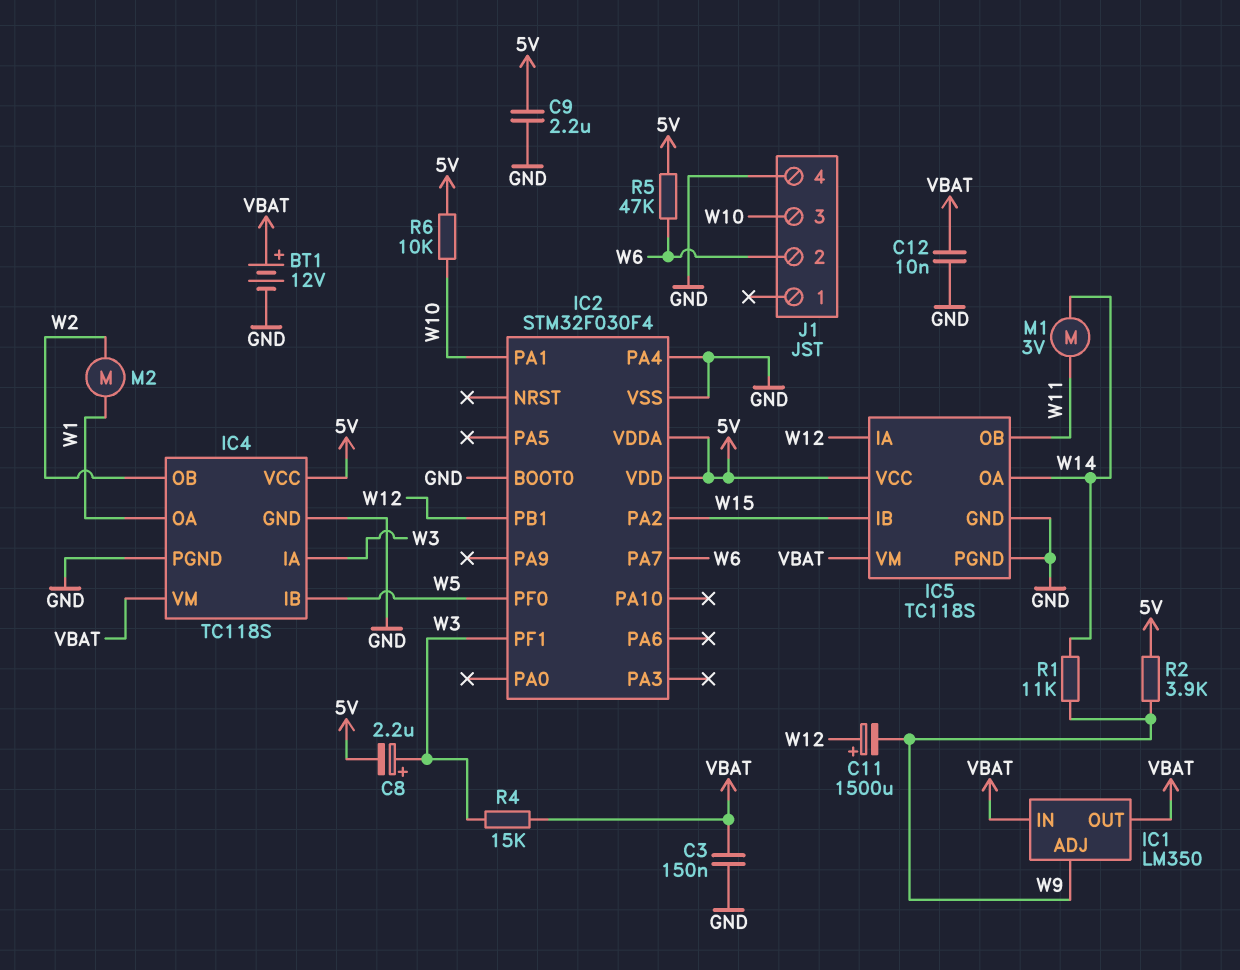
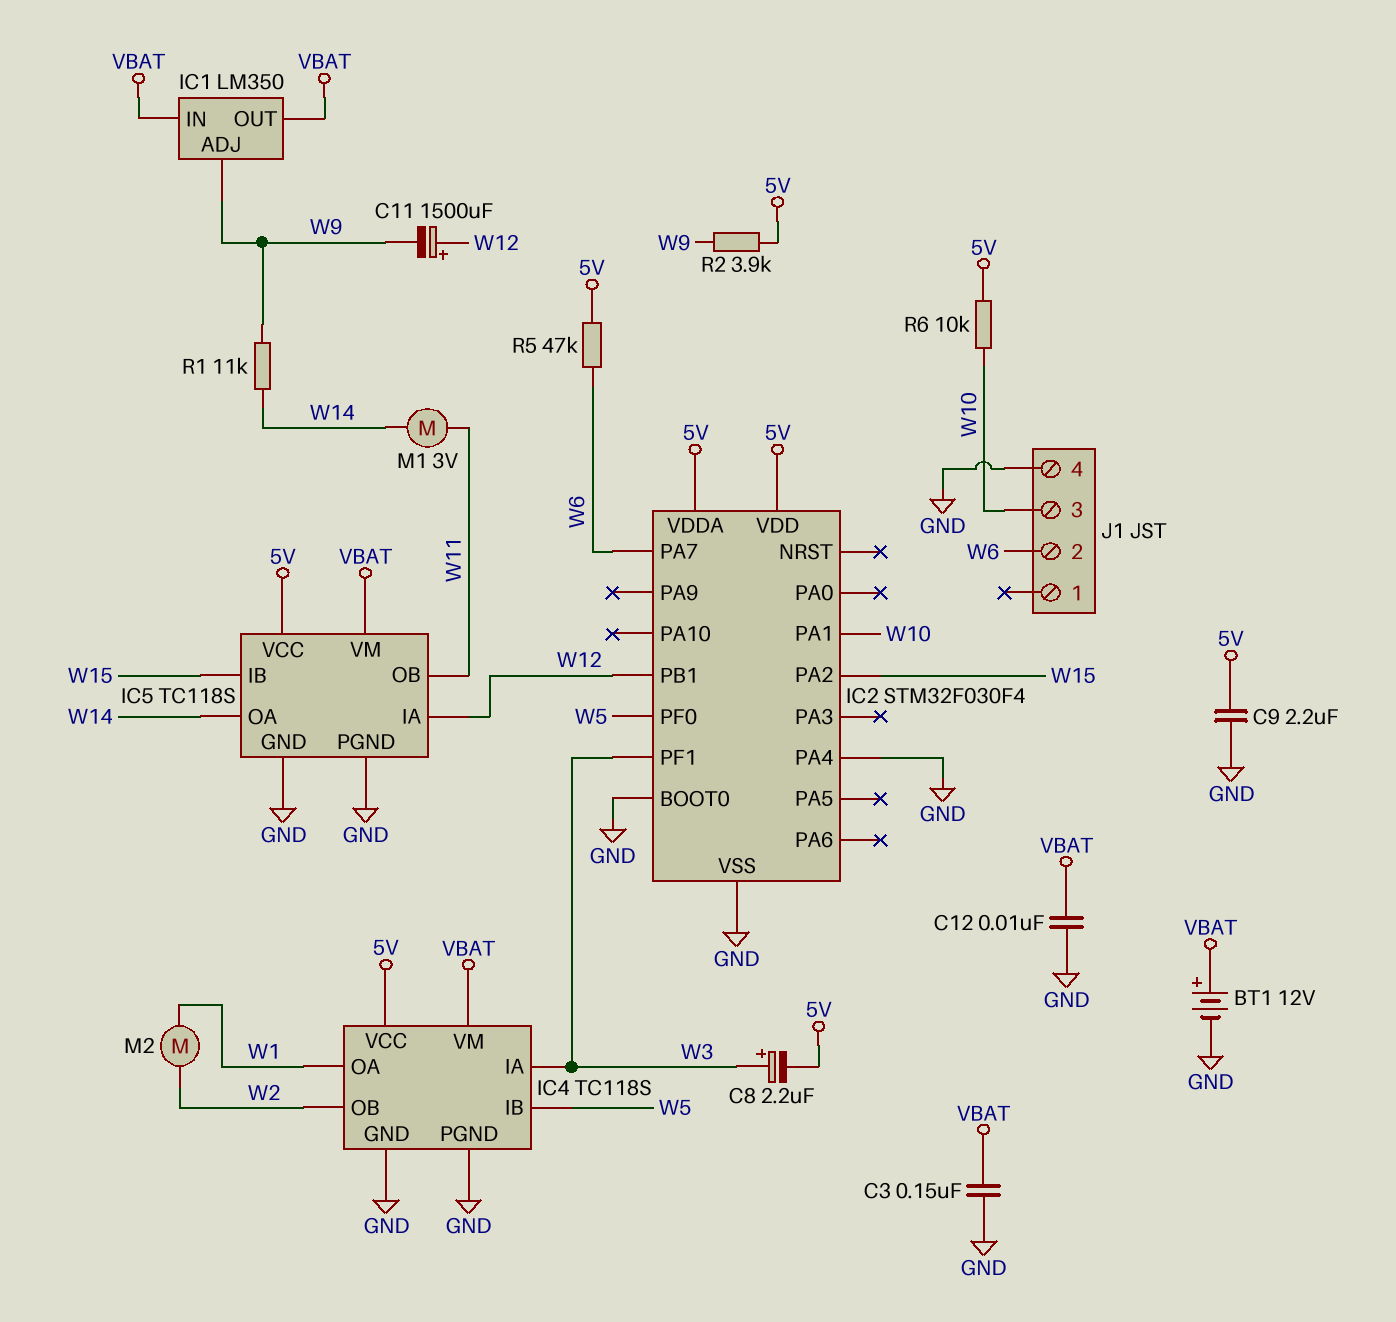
R4: 15k (VBAT, W3) -> none

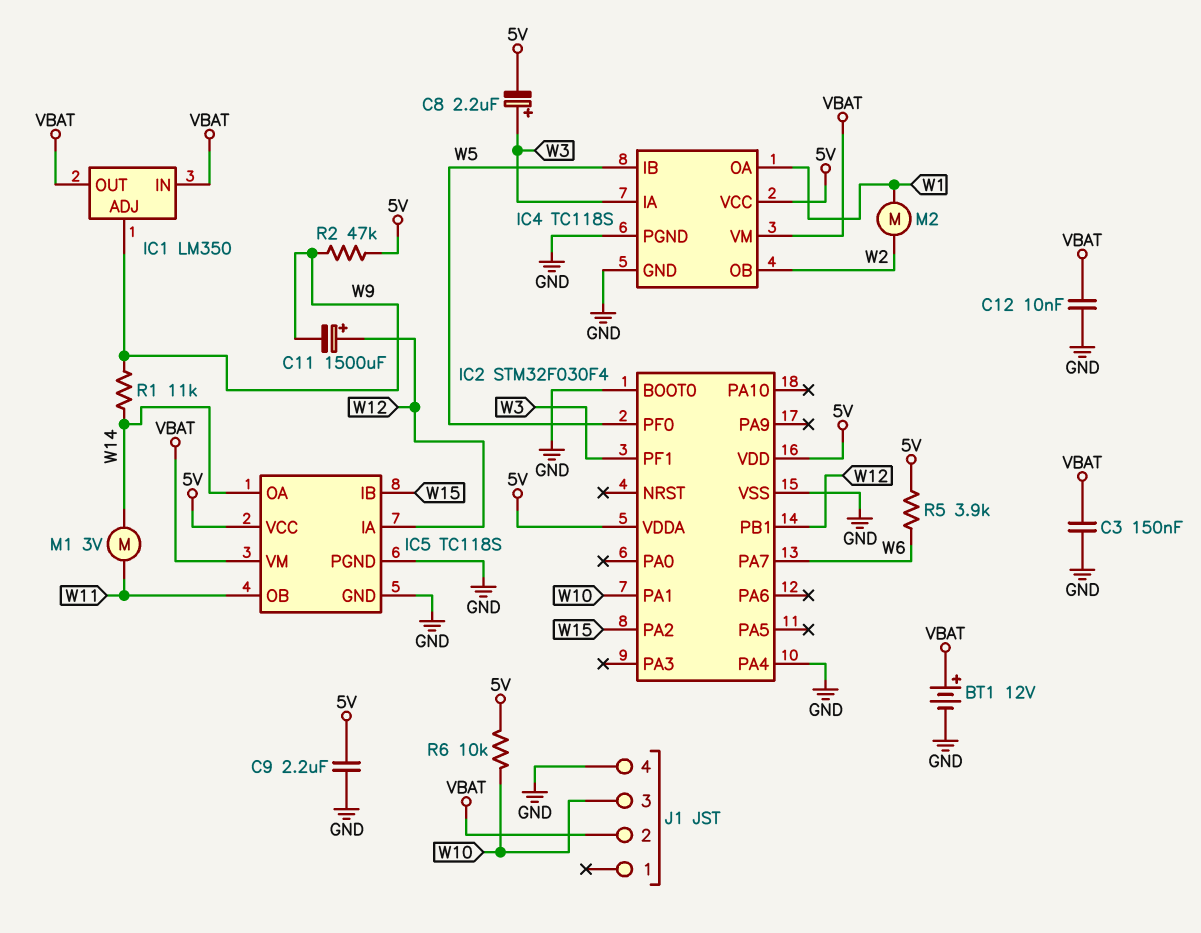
J1 pin 2: W6 -> VBAT
R2: 3.9k (5V, W9) -> 47k (5V, W9)
R5: 47k (5V, W6) -> 3.9k (5V, W6)

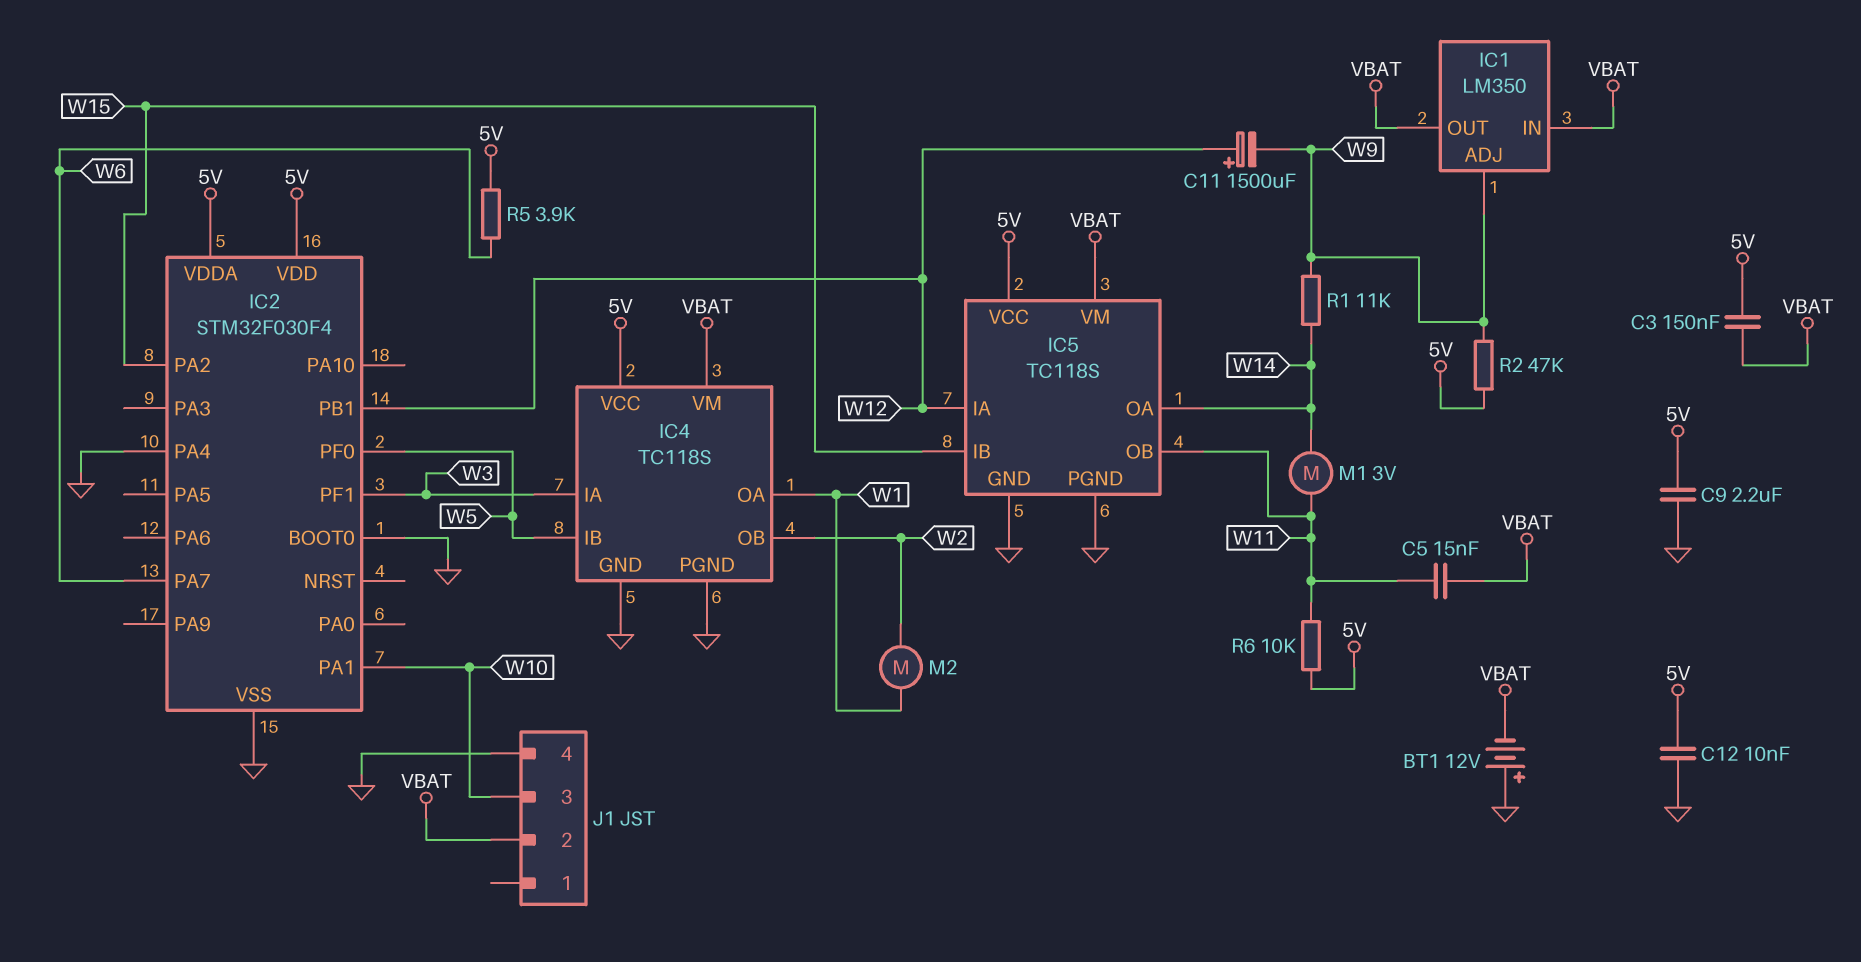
BT1: 12V (plus VBAT, minus GND) -> 12V (plus GND, minus VBAT)
C3: 150nF (GND, VBAT) -> 150nF (5V, VBAT)
C5: none -> 15nF (VBAT, W11)
C8: 2.2uF (plus W3, minus 5V) -> none
C12: 10nF (GND, VBAT) -> 10nF (5V, GND)
R6: 10k (5V, W10) -> 10k (5V, W11)

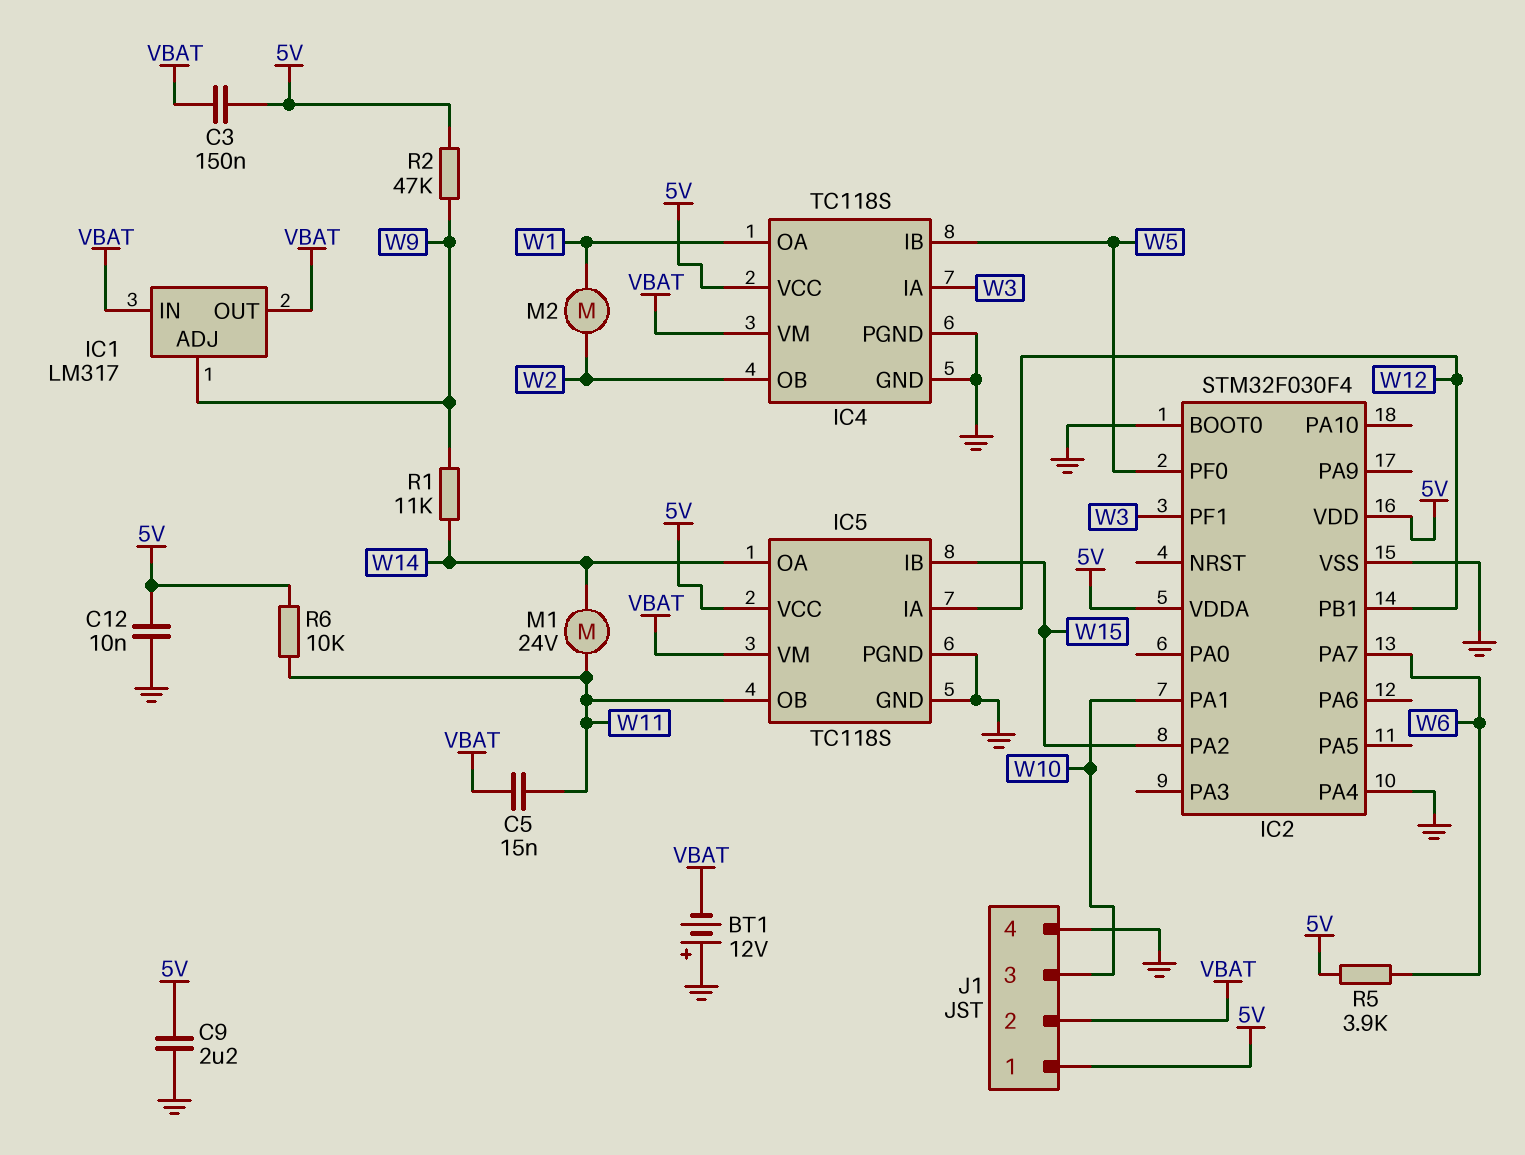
C11: 1500uF (plus W12, minus W9) -> none
IC1: LM350 -> LM317
J1 pin 1: none -> 5V
M1: motor 3V (W11, W14) -> motor 24V (W11, W14)

